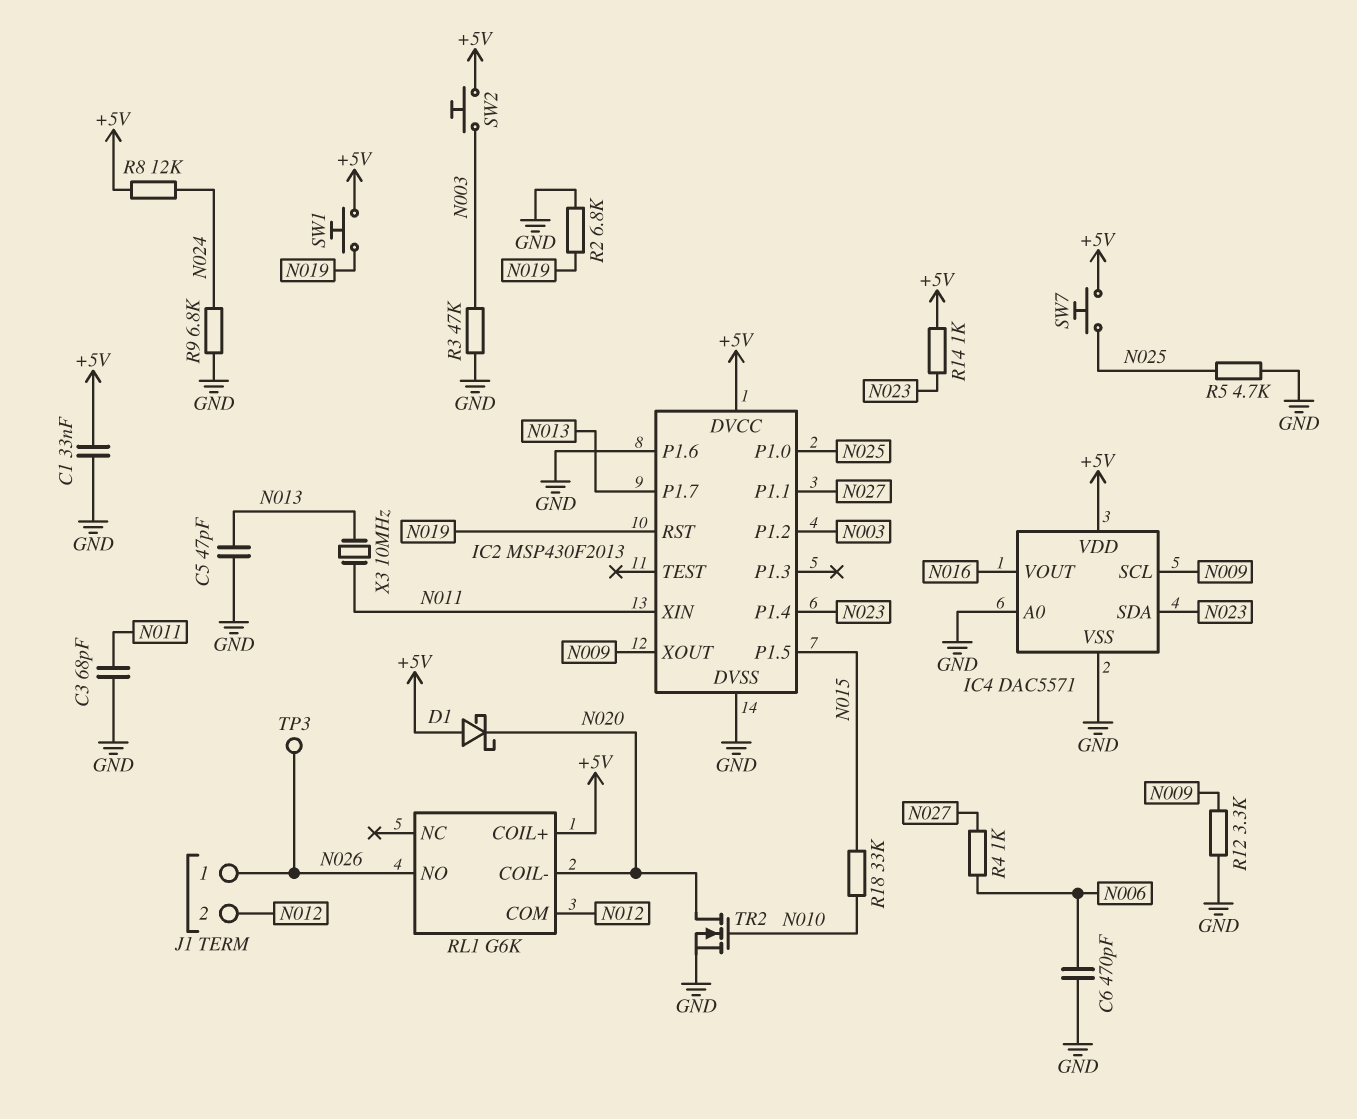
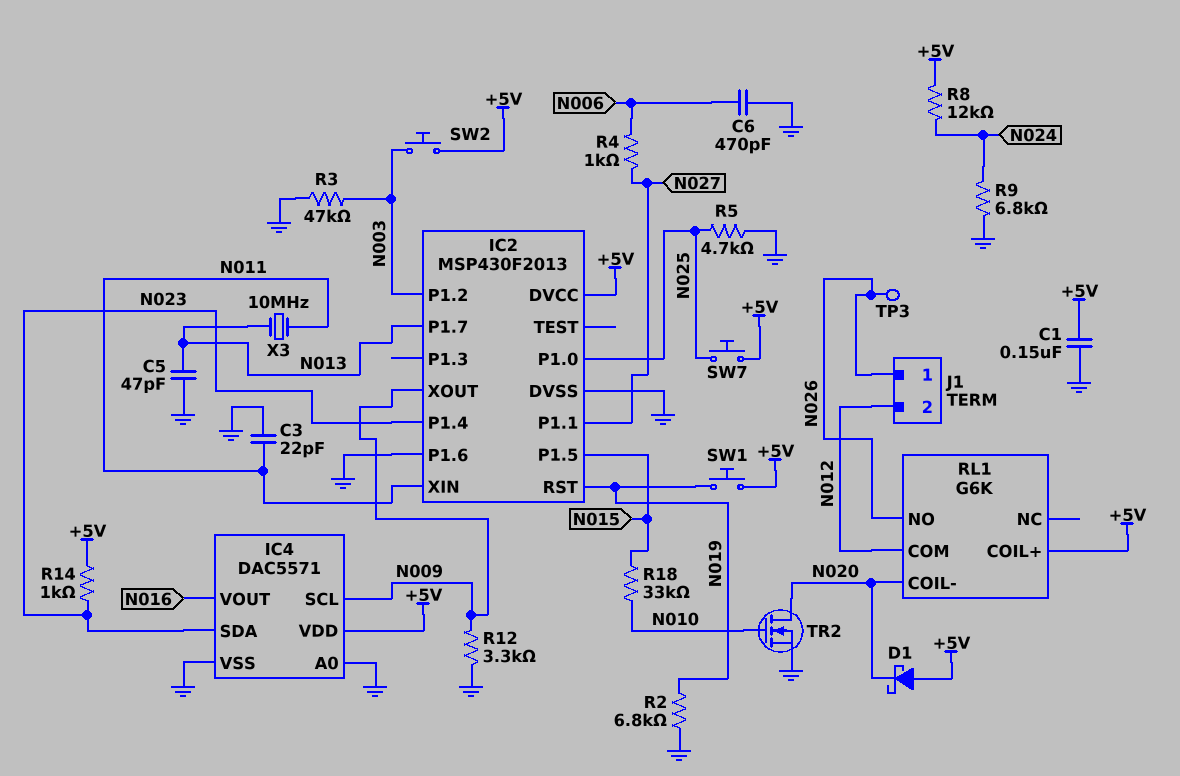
C1: 33nF (+5V, GND) -> 150nF (+5V, GND)
C3: 68pF (GND, N011) -> 22pF (GND, N011)

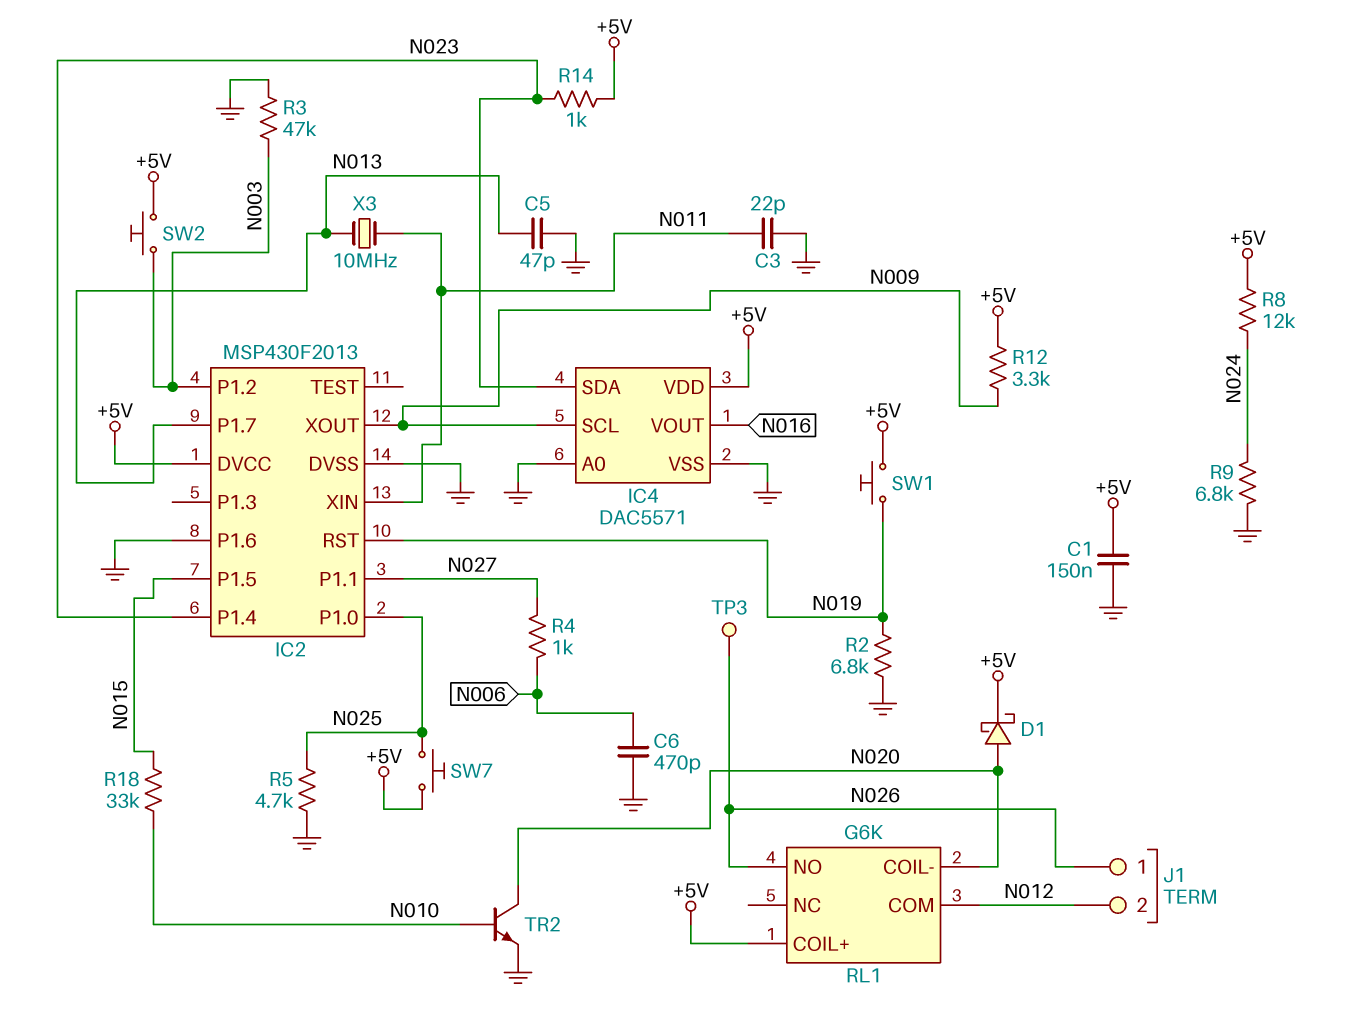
D1: schottky (A +5V, K N020) -> schottky (A N020, K +5V)
R12: 3.3k (GND, N009) -> 3.3k (+5V, N009)
TR2: NMOS (G N010, D N020, S GND) -> NPN (B N010, C N020, E GND)

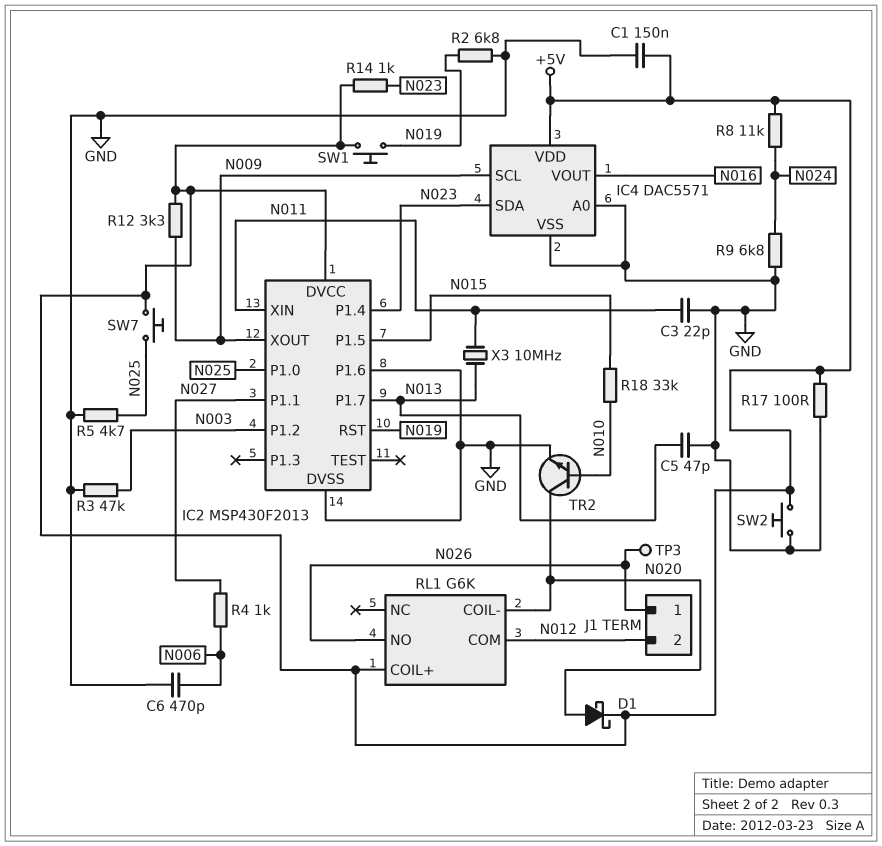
R8: 12k (+5V, N024) -> 11k (+5V, N024)
R17: none -> 100 (+5V, GND)
SW2: button (+5V, N003) -> button (+5V, GND)

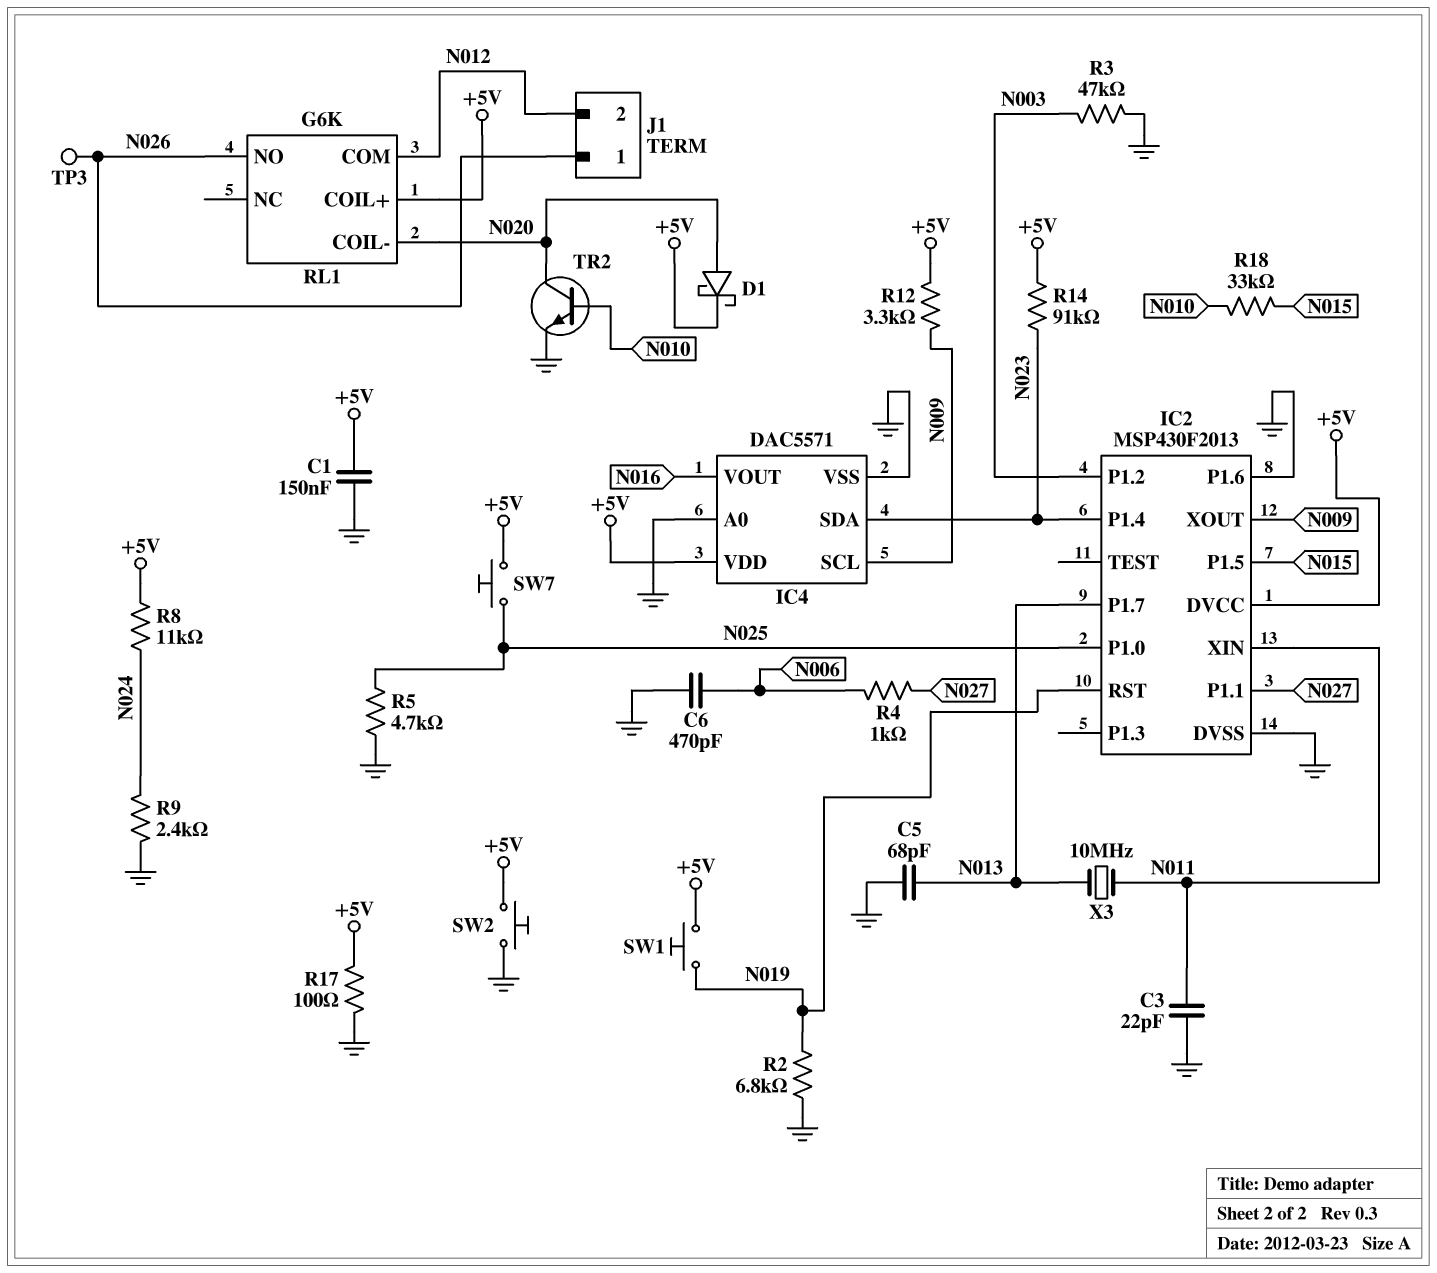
C5: 47pF (GND, N013) -> 68pF (GND, N013)
R9: 6.8k (GND, N024) -> 2.4k (GND, N024)
R14: 1k (+5V, N023) -> 91k (+5V, N023)

